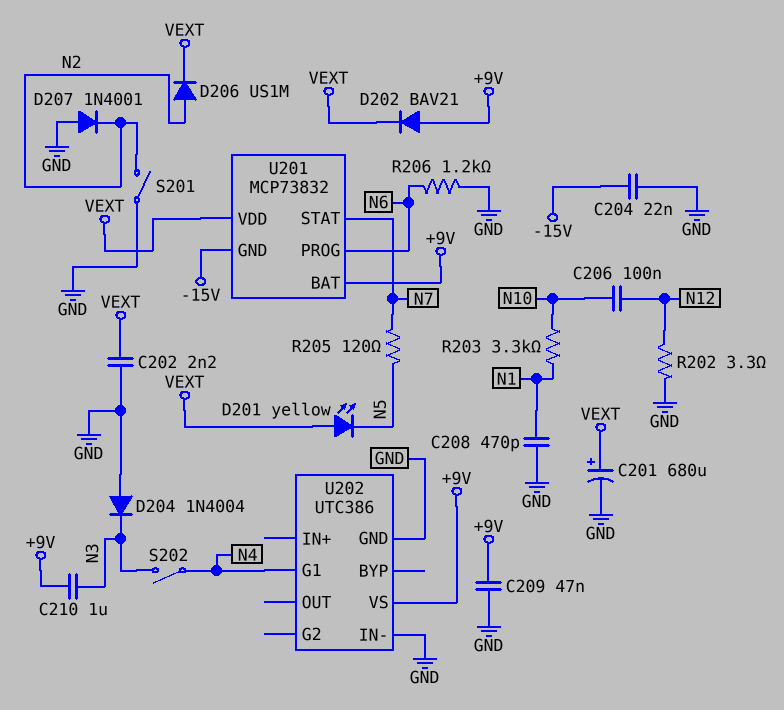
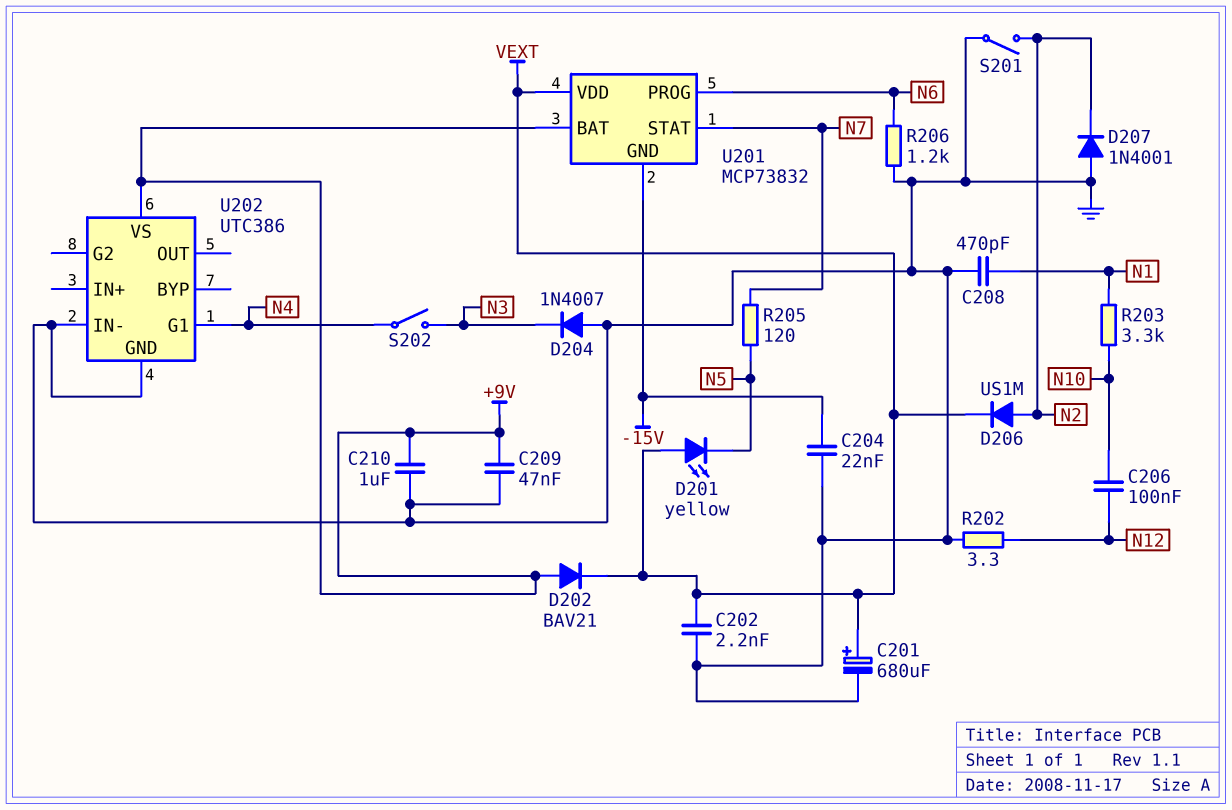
C210: 1uF (+9V, N3) -> 1uF (+9V, GND)
D204: diode 1N4004 (A GND, K N3) -> diode 1N4007 (A GND, K N3)

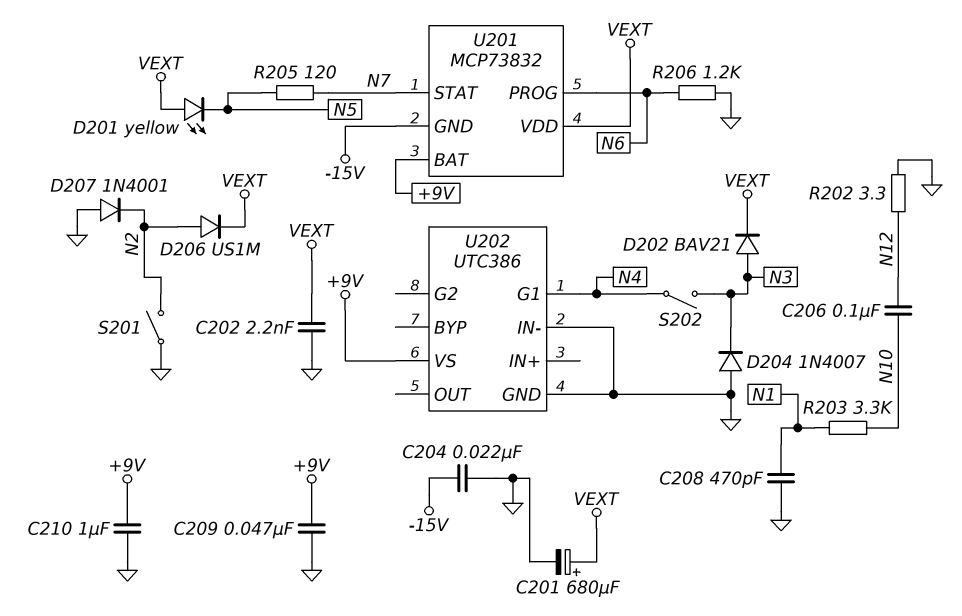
D202: diode BAV21 (A +9V, K VEXT) -> diode BAV21 (A N3, K VEXT)

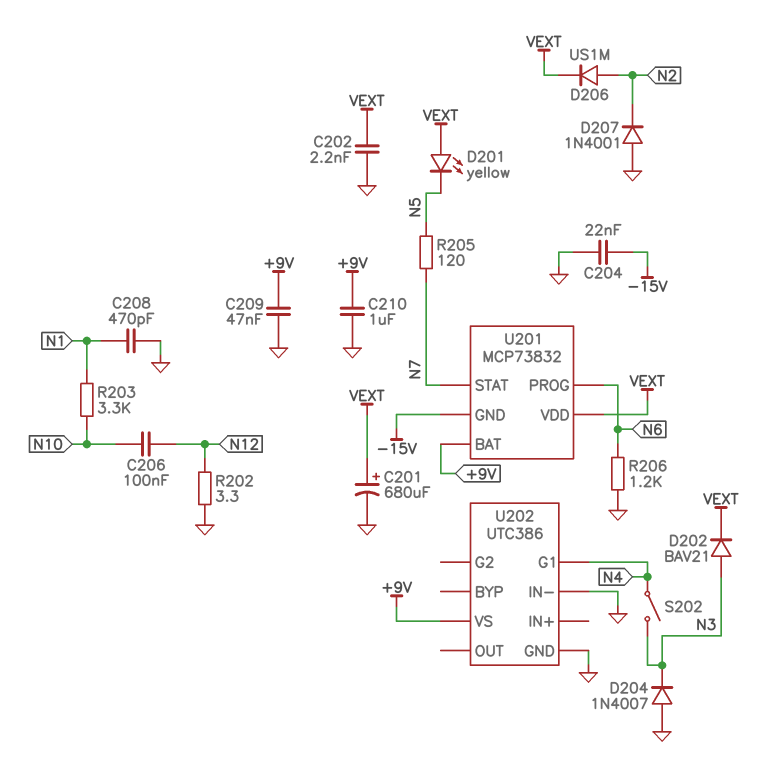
S201: switch (GND, N2) -> none

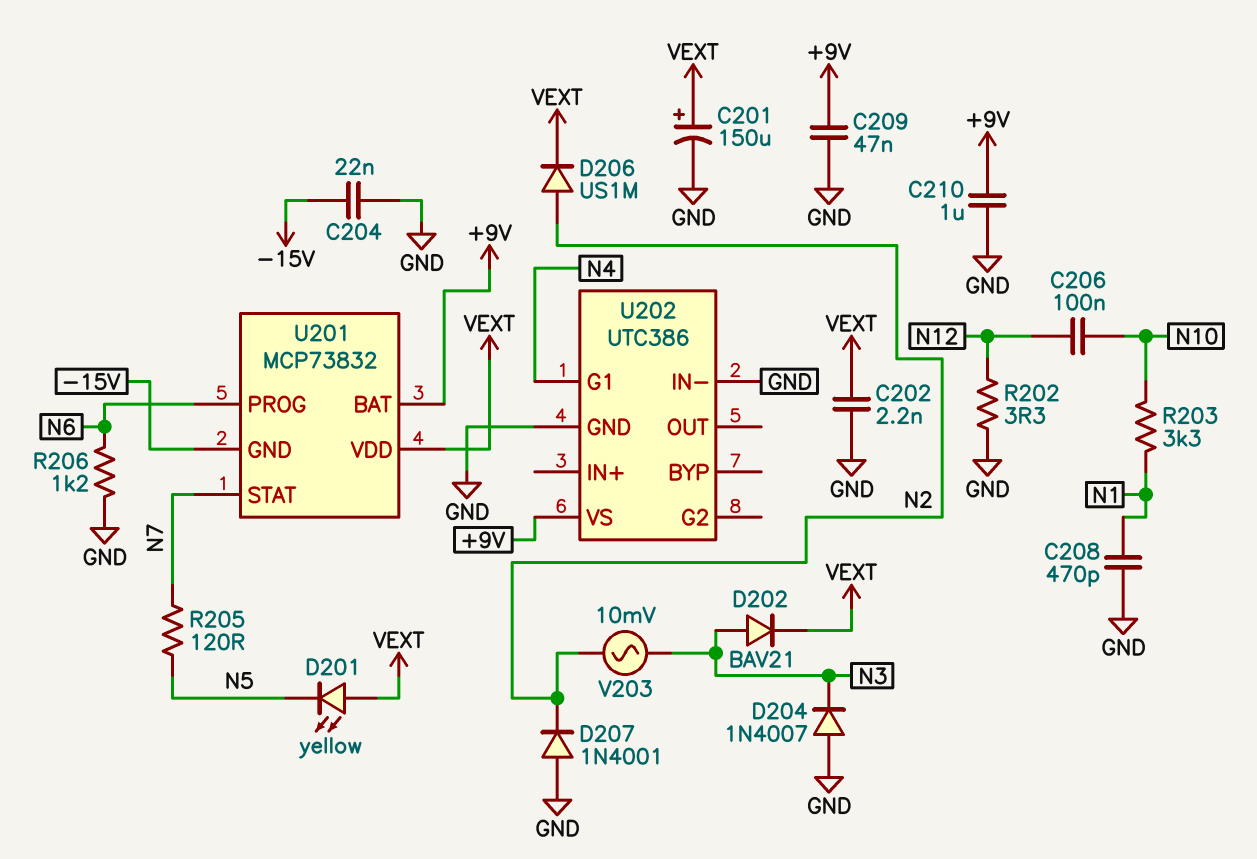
C201: 680uF (plus VEXT, minus GND) -> 150uF (plus VEXT, minus GND)
S202: switch (N3, N4) -> none
V203: none -> AC 10mV (N2, N3)

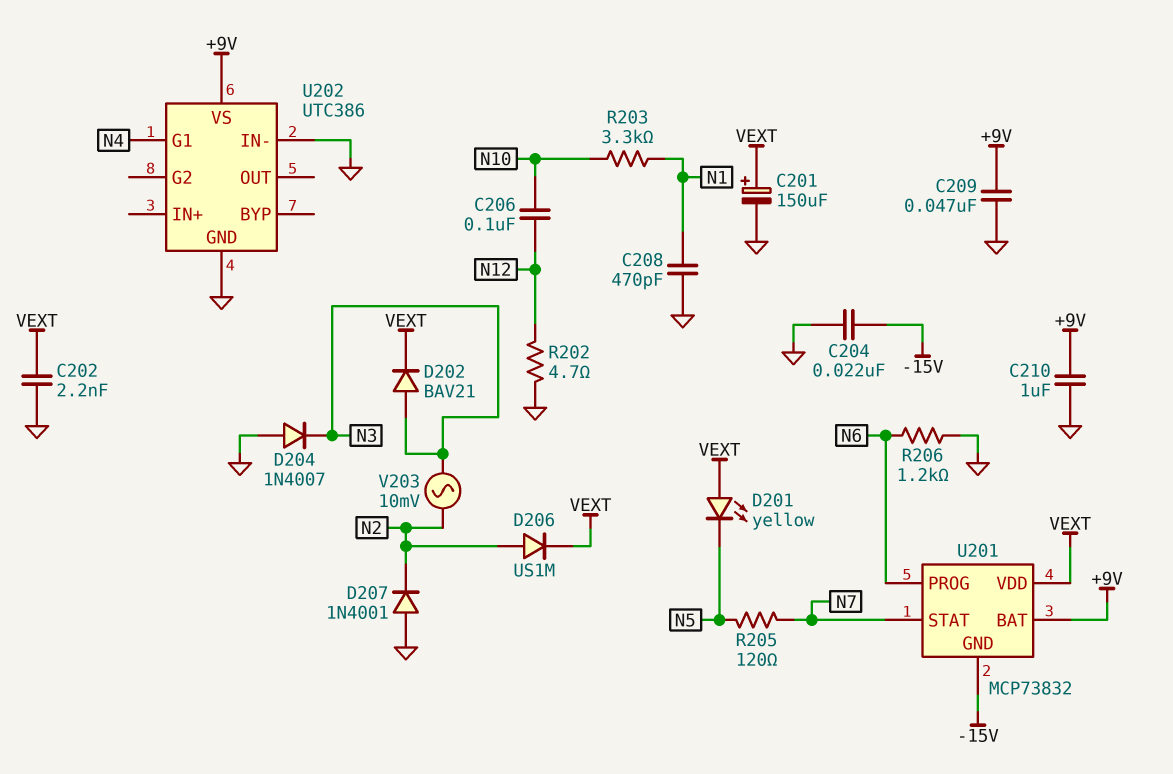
R202: 3.3 (GND, N12) -> 4.7 (GND, N12)

